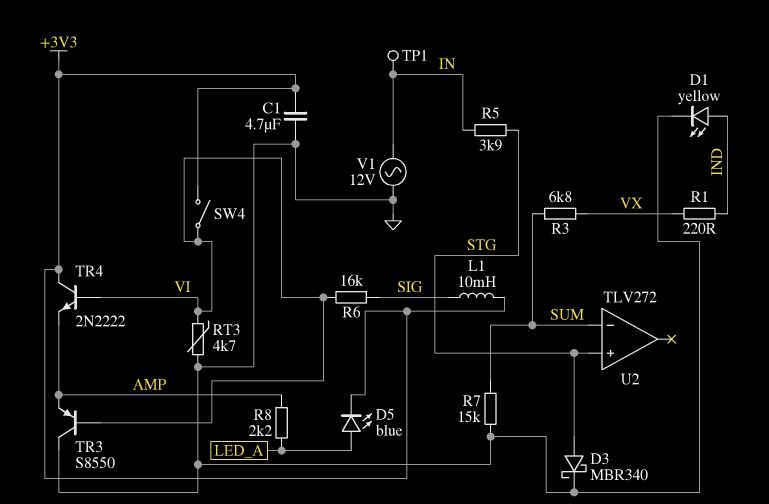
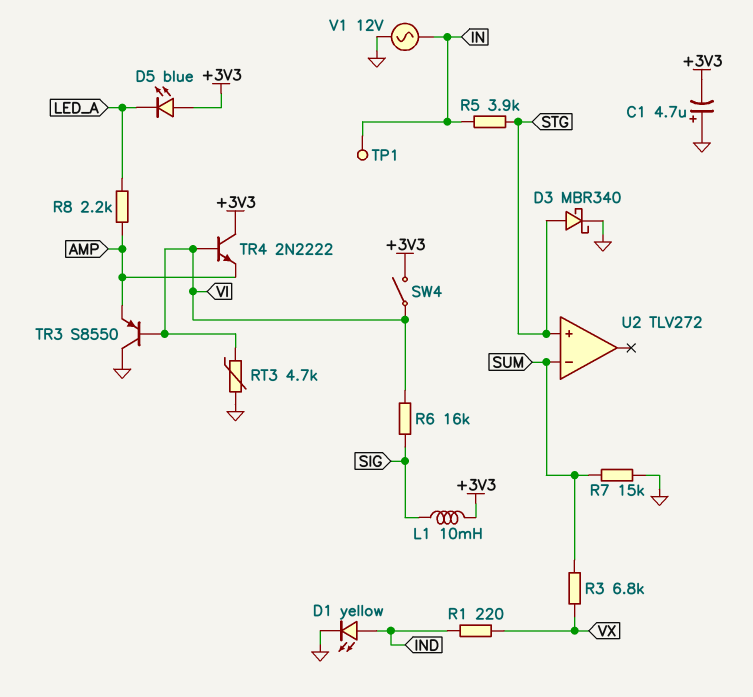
C1: 4.7uF (+3V3, GND) -> 4.7uF (plus GND, minus +3V3)
D5: LED blue (A LED_A, K +3V3) -> LED blue (A +3V3, K LED_A)

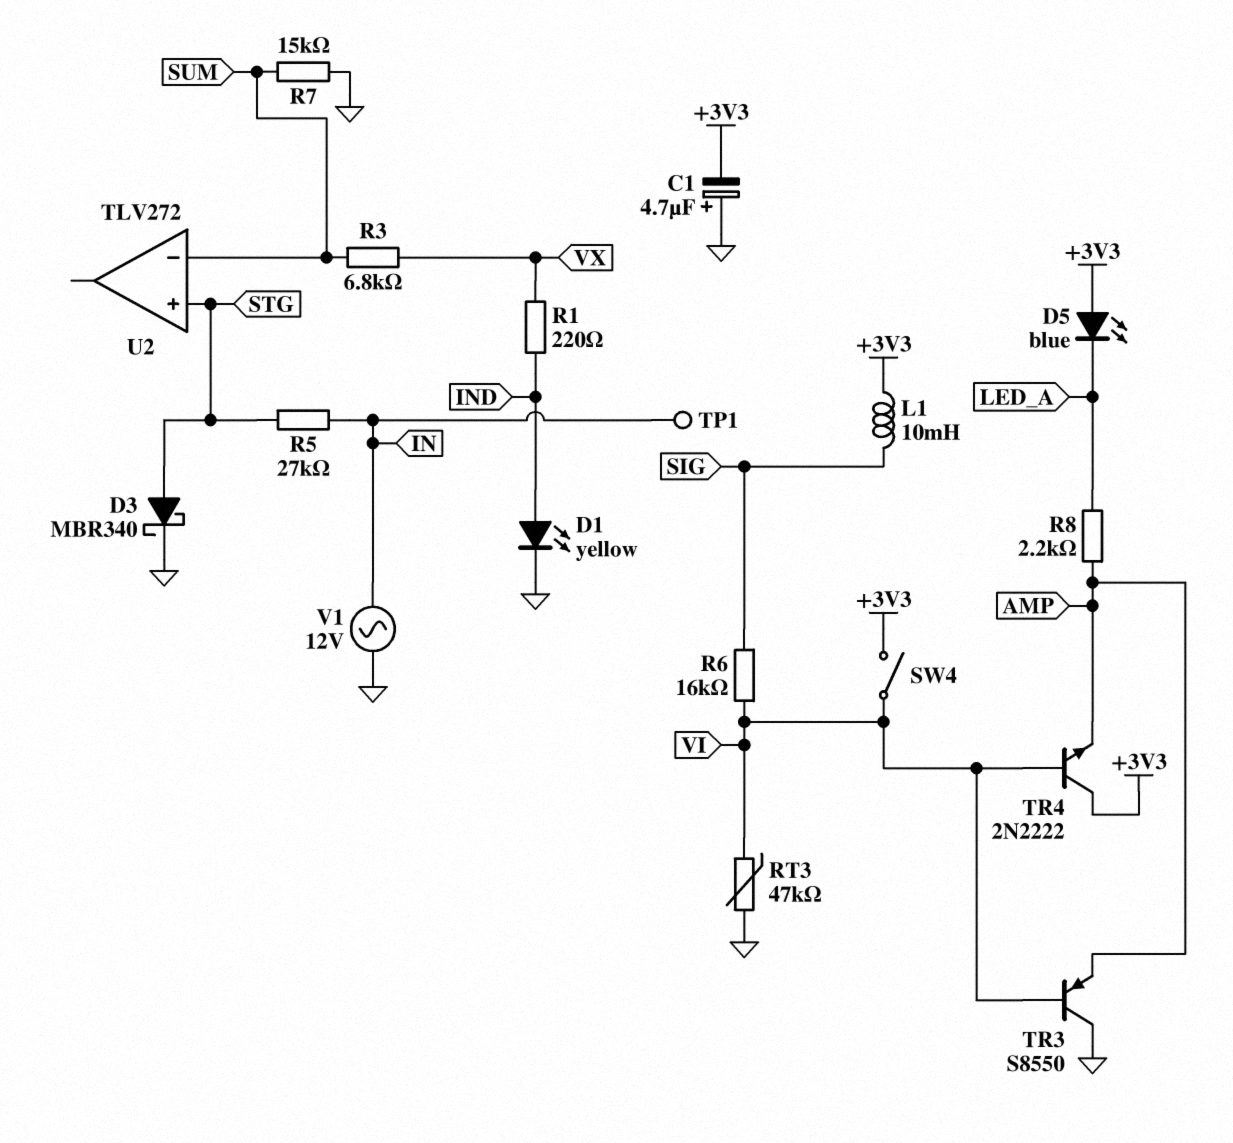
R5: 3.9k (IN, STG) -> 27k (IN, STG)
RT3: 4.7k (GND, VI) -> 47k (GND, VI)

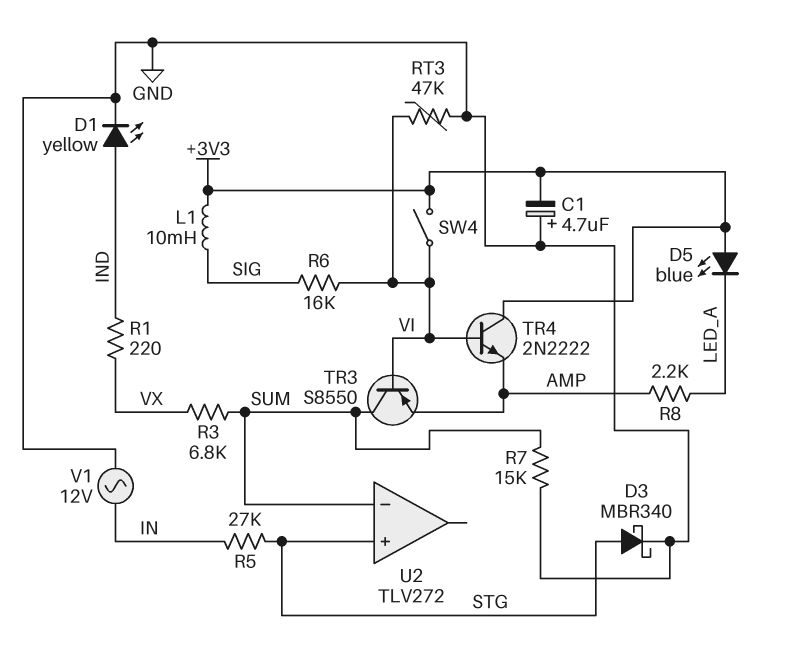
TP1: test point (IN) -> none
TR3: PNP S8550 (B VI, C GND, E AMP) -> PNP S8550 (B VI, C SUM, E AMP)

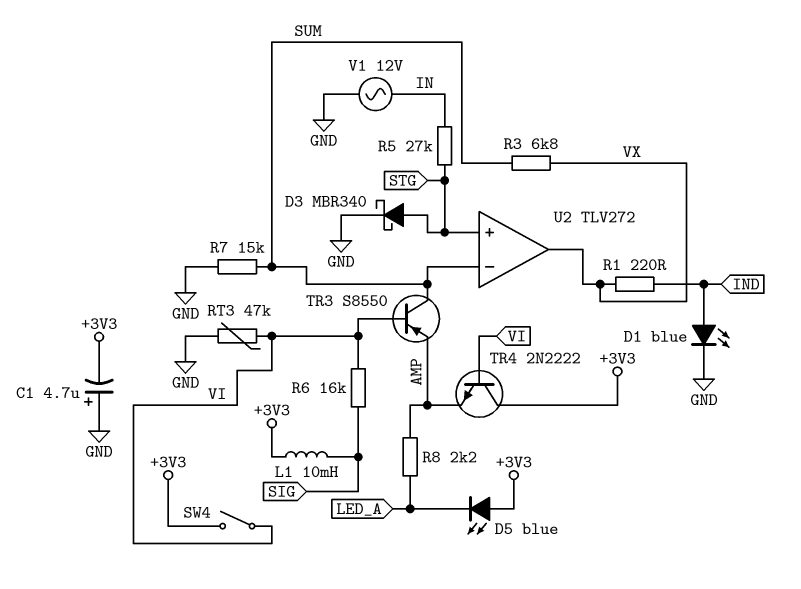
D1: LED yellow (A IND, K GND) -> LED blue (A IND, K GND)
U2 pin out: none -> VX

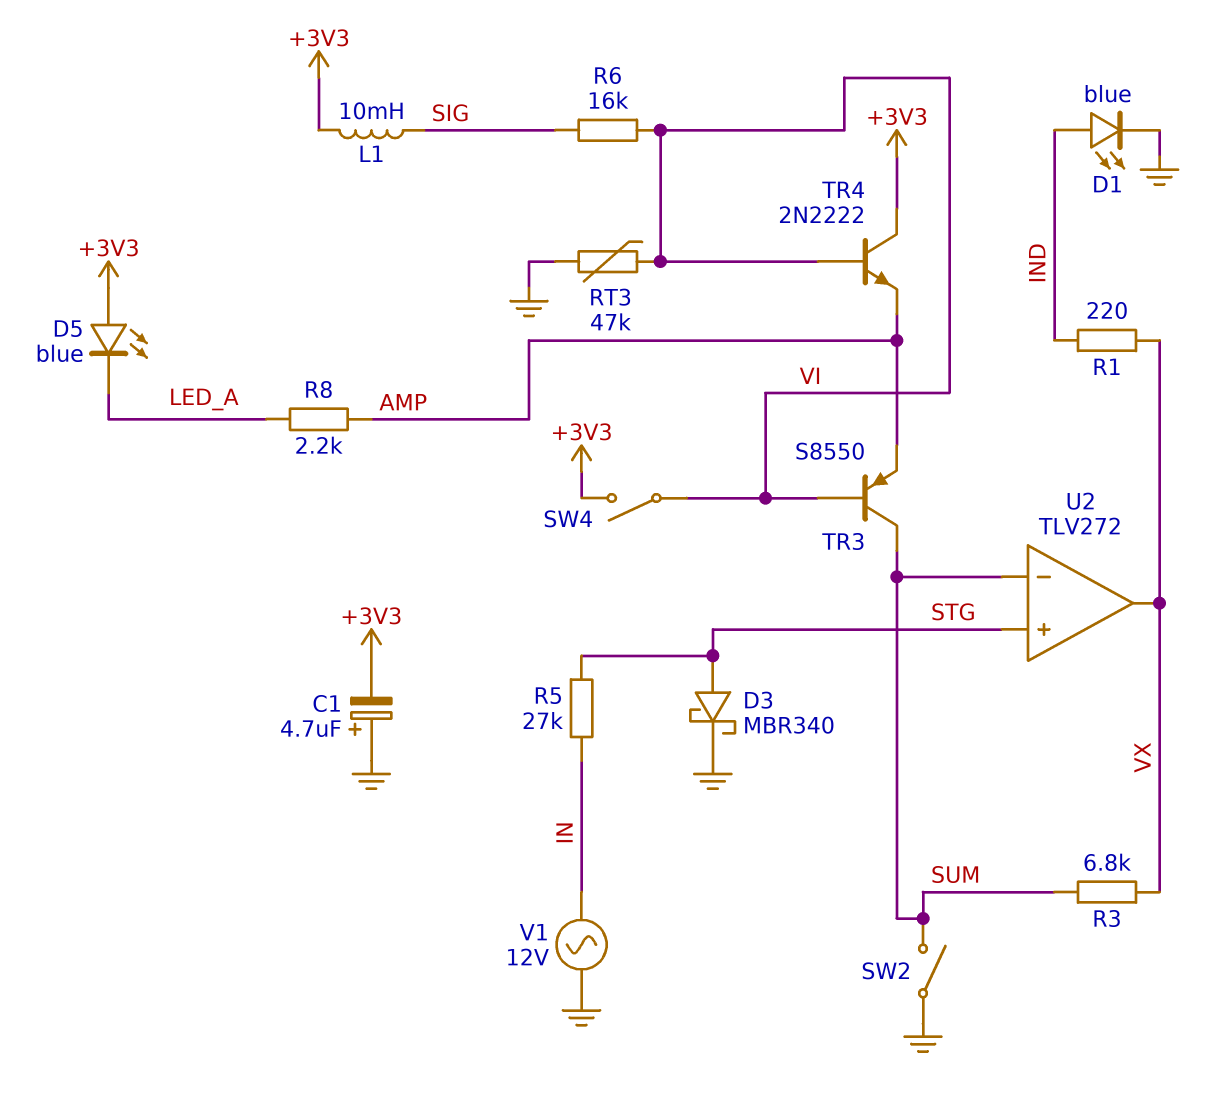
R7: 15k (GND, SUM) -> none
SW2: none -> switch (GND, SUM)

